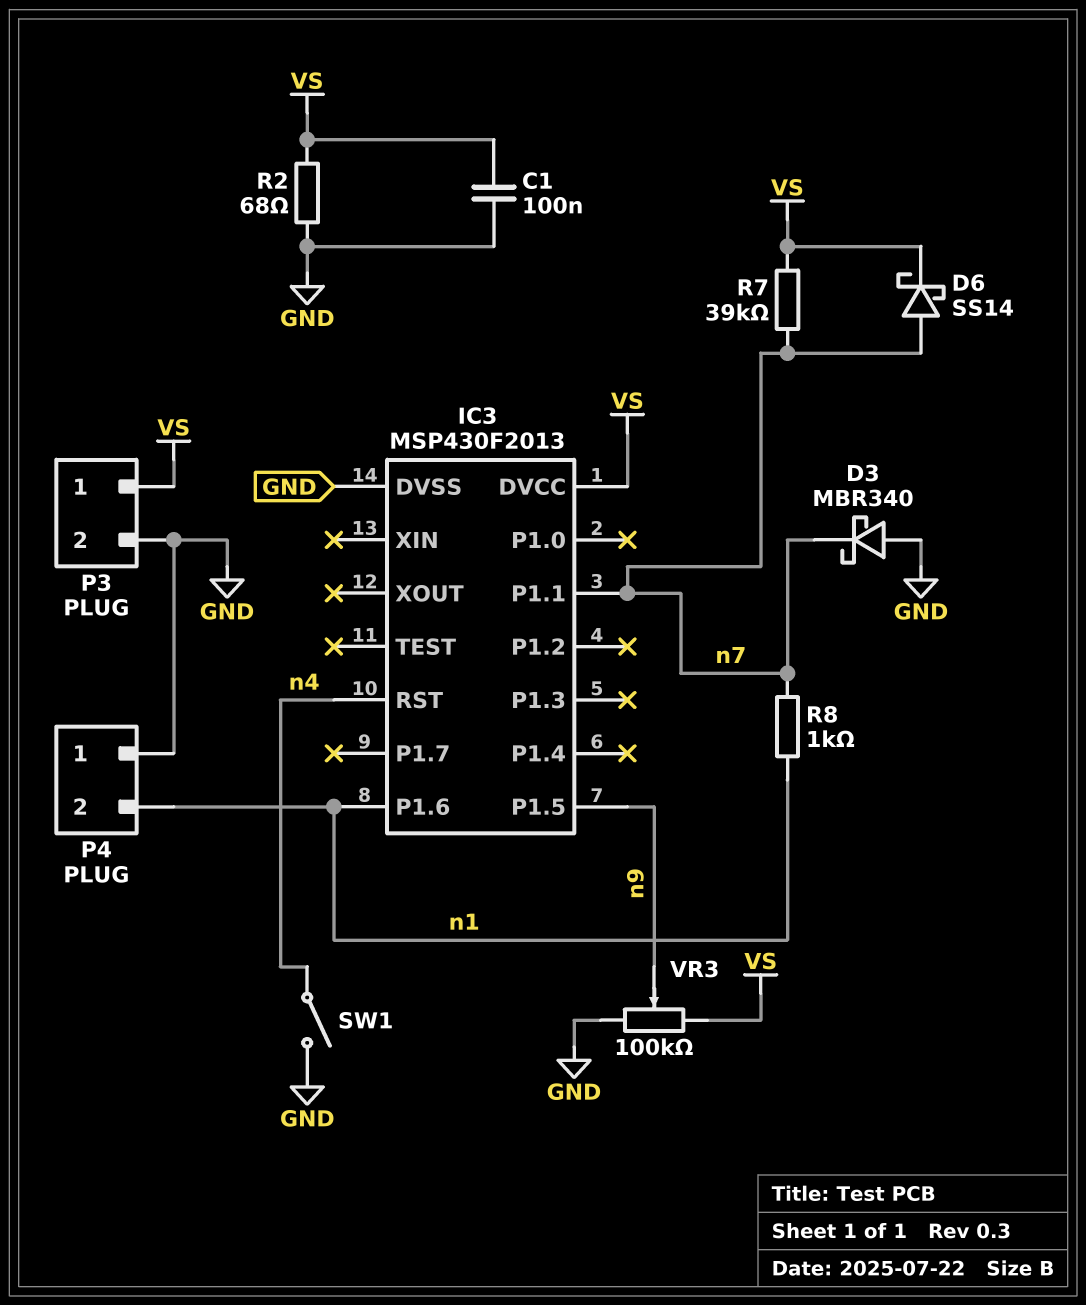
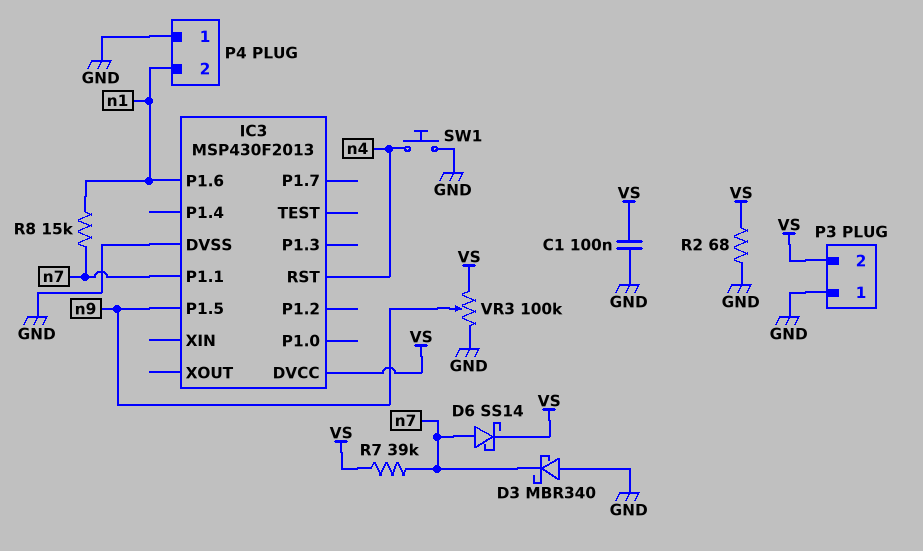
P3 pin 1: VS -> GND
P3 pin 2: GND -> VS
R8: 1k (n1, n7) -> 15k (n1, n7)
SW1: switch (GND, n4) -> button (GND, n4)

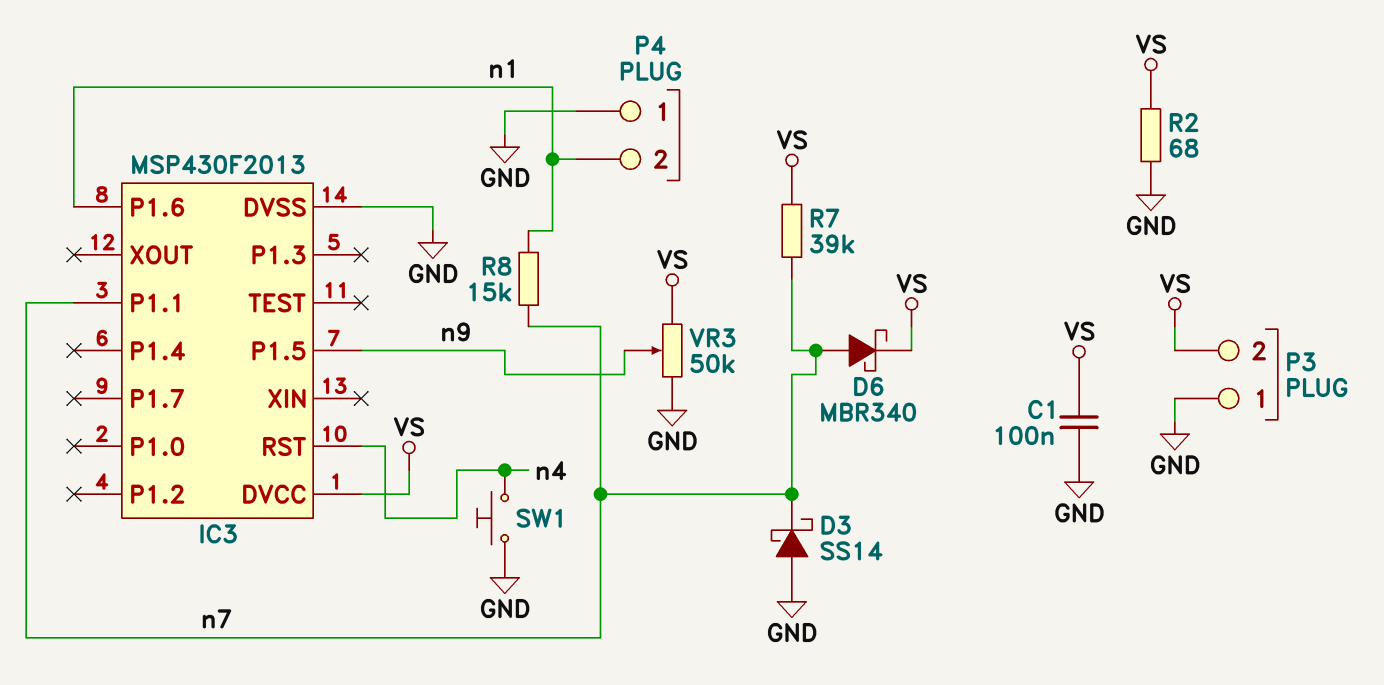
D3: schottky MBR340 (A GND, K n7) -> schottky SS14 (A GND, K n7)
D6: schottky SS14 (A n7, K VS) -> schottky MBR340 (A n7, K VS)
VR3: 100k (GND, VS, wiper n9) -> 50k (GND, VS, wiper n9)

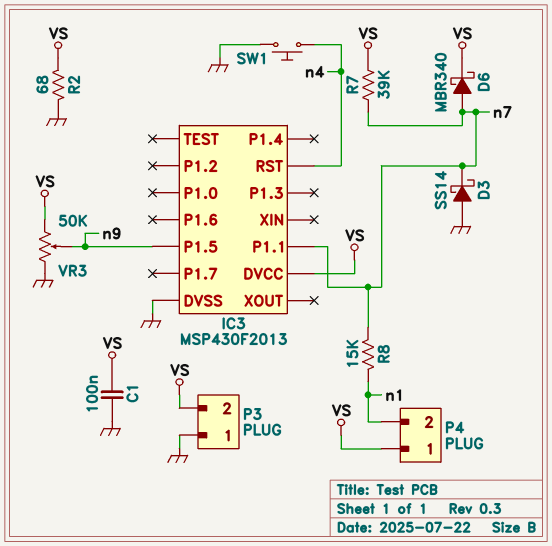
IC3 pin P1.6: n1 -> none
P4 pin 1: GND -> VS

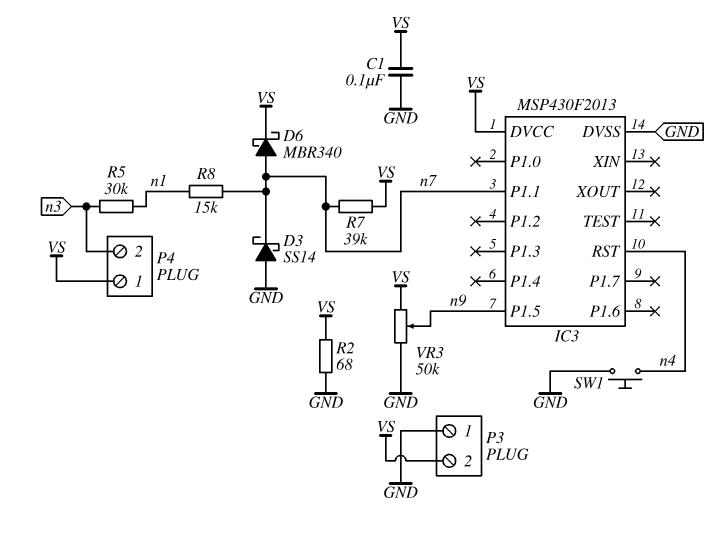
P4 pin 2: n1 -> n3
R5: none -> 30k (n1, n3)

